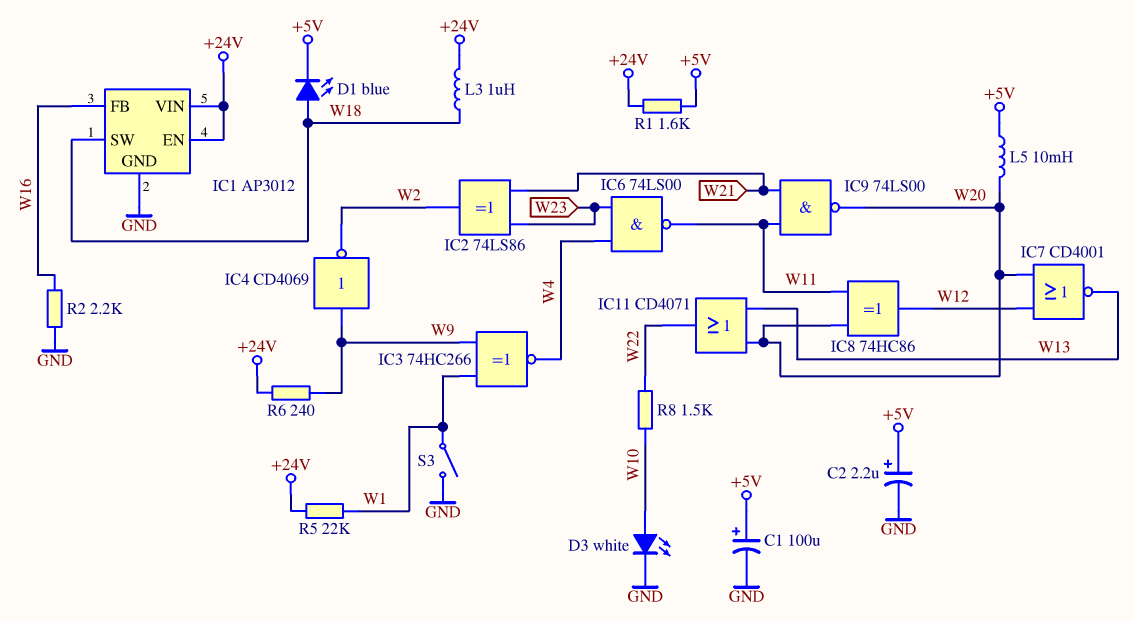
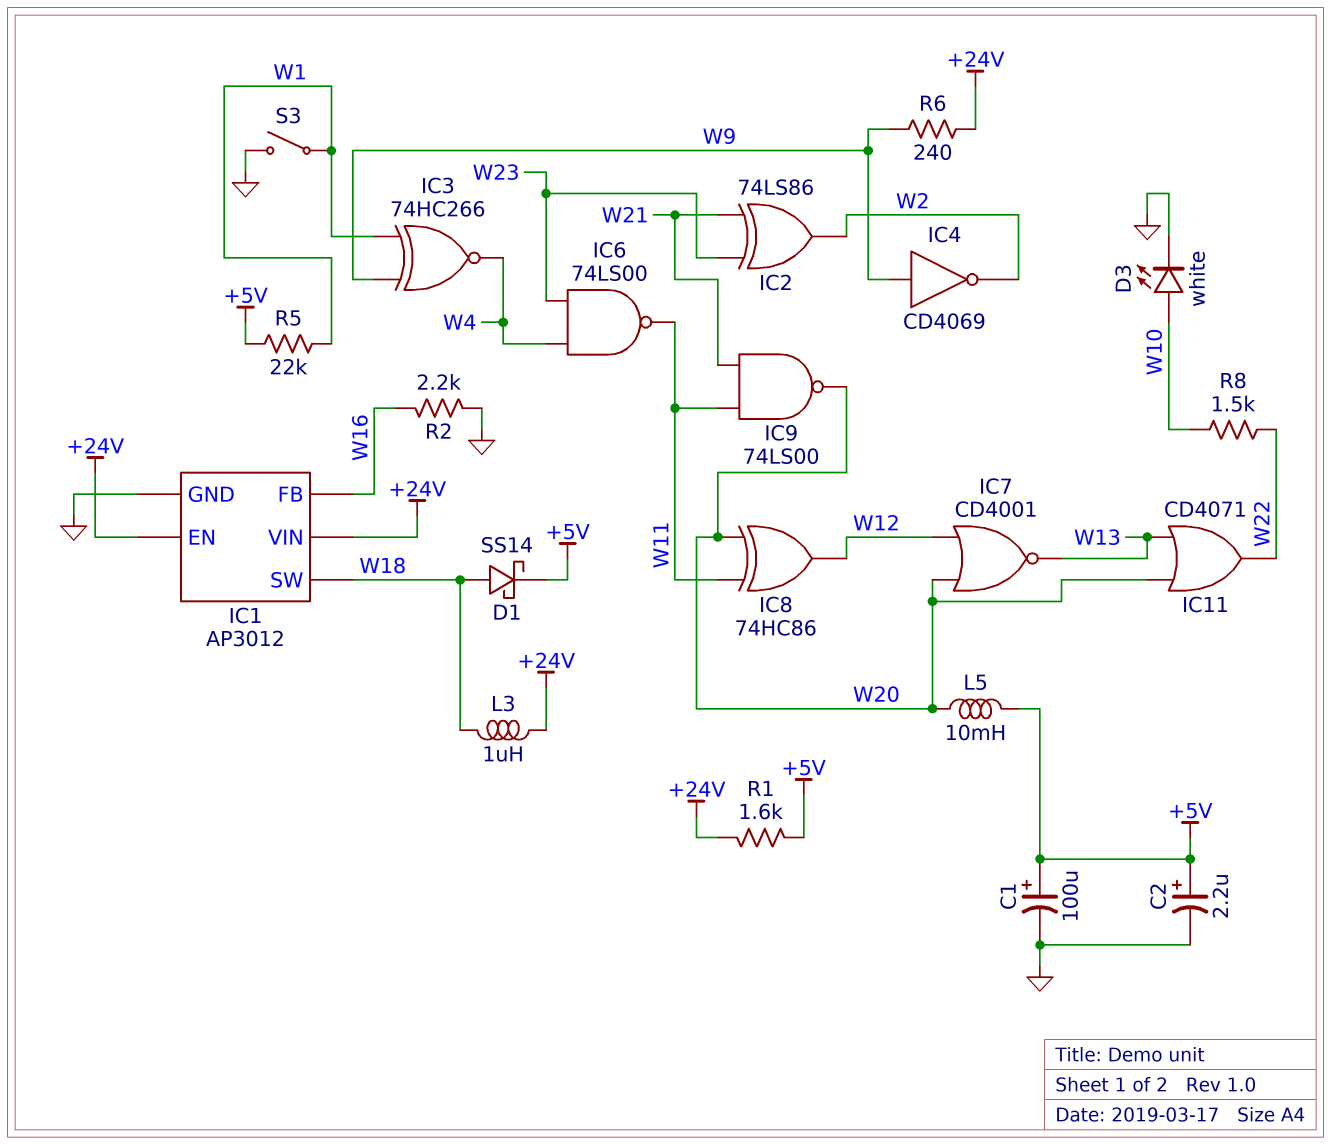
D1: LED blue (A W18, K +5V) -> schottky SS14 (A W18, K +5V)
R5: 22k (+24V, W1) -> 22k (+5V, W1)

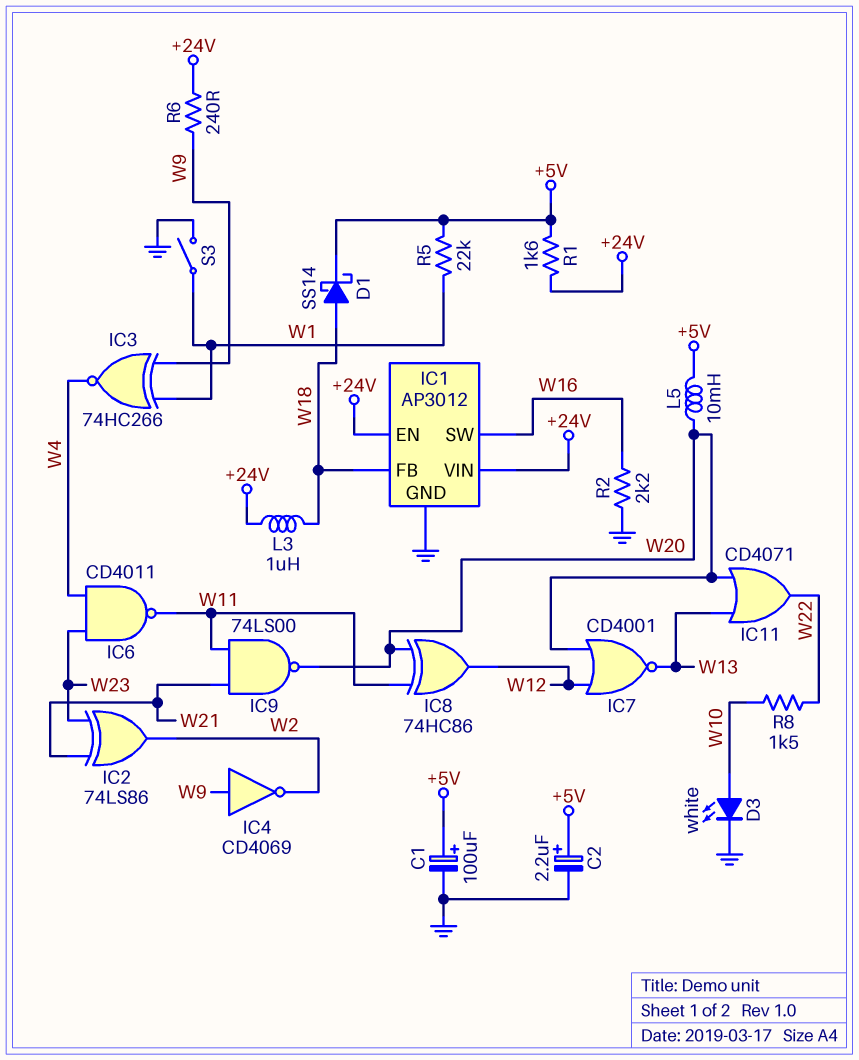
IC1 pin FB: W16 -> W18
IC1 pin SW: W18 -> W16
IC6: NAND 74LS00 (in W4, in W23, out W11) -> NAND CD4011 (in W4, in W23, out W11)

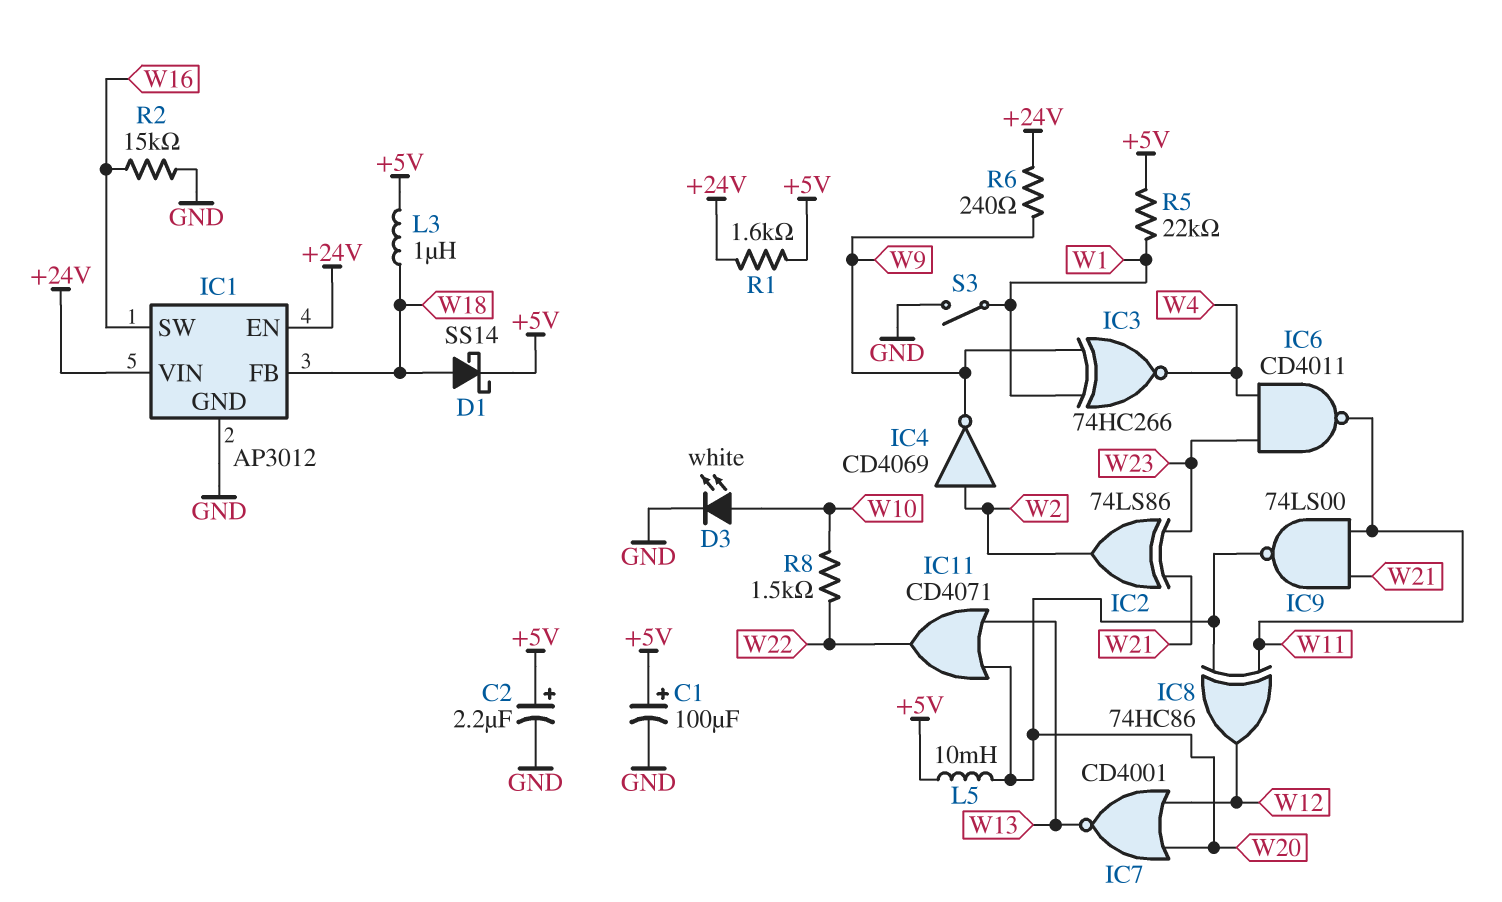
IC4: NOT CD4069 (in W9, out W2) -> NOT CD4069 (in W2, out W9)
L3: 1uH (+24V, W18) -> 1uH (+5V, W18)
R2: 2.2k (GND, W16) -> 15k (GND, W16)

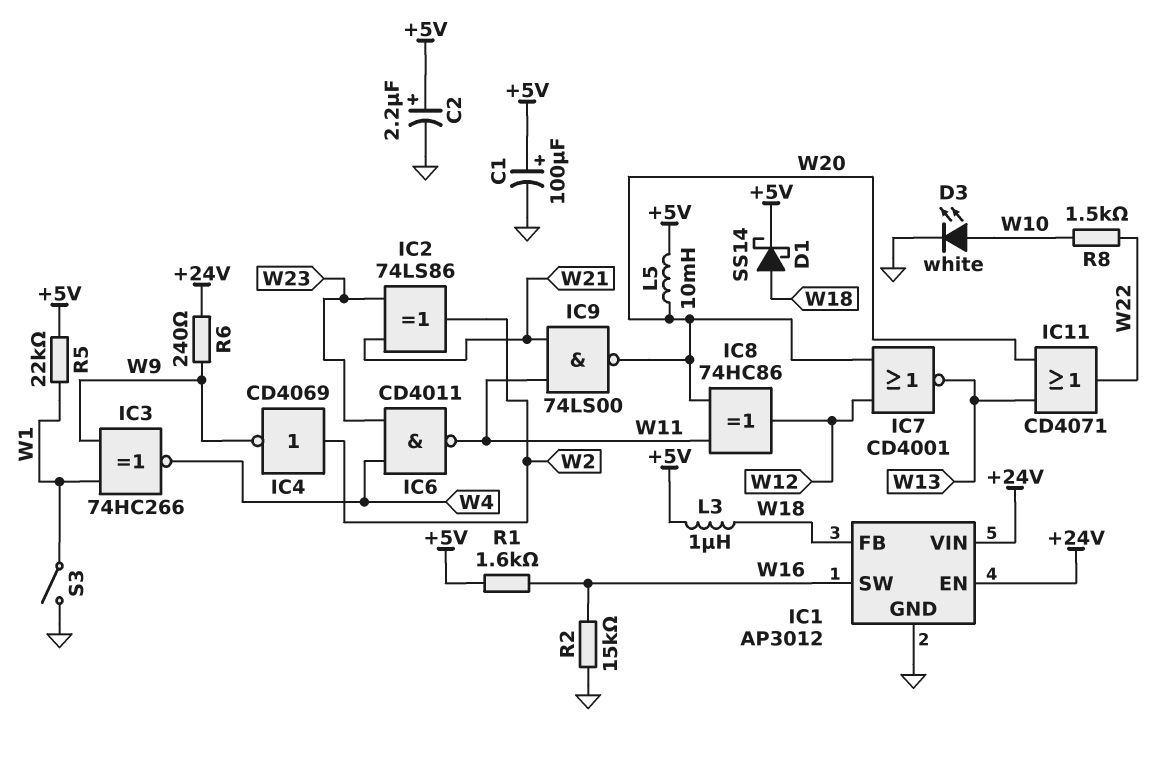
R1: 1.6k (+5V, +24V) -> 1.6k (+5V, W16)

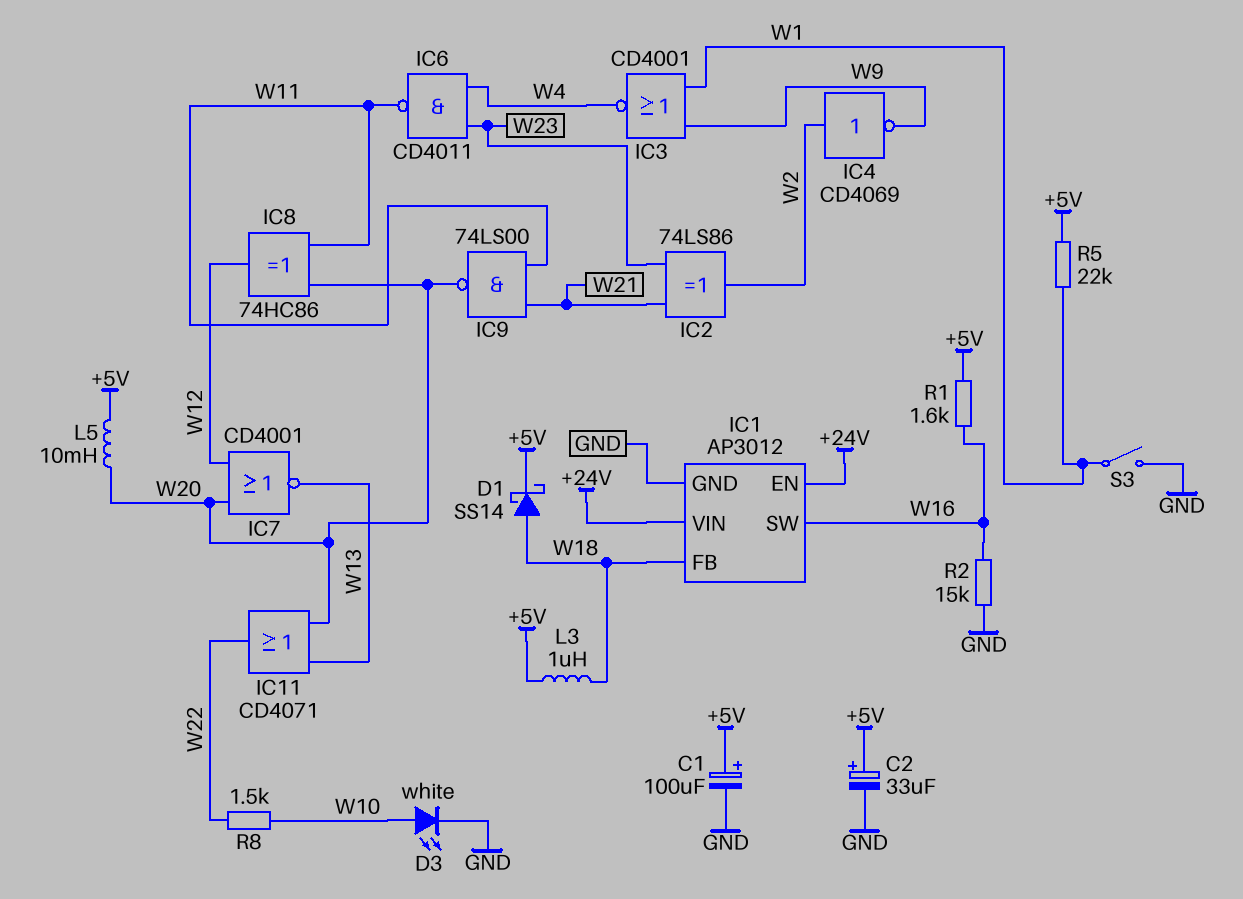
C2: 2.2uF (plus +5V, minus GND) -> 33uF (plus +5V, minus GND)
IC3: XNOR 74HC266 (in W1, in W9, out W4) -> NOR CD4001 (in W1, in W9, out W4)
R6: 240 (+24V, W9) -> none

